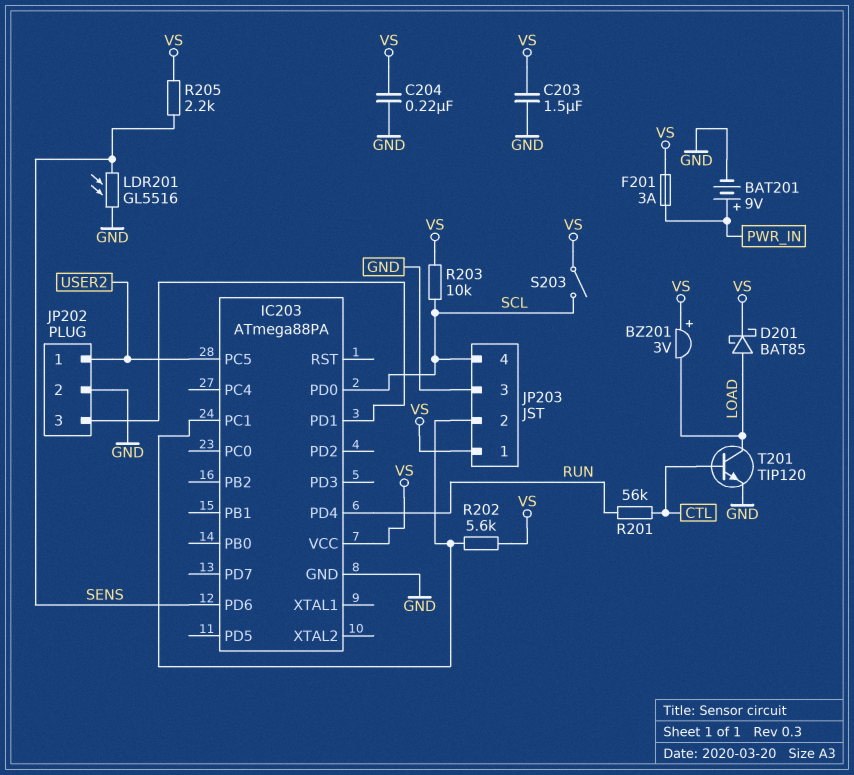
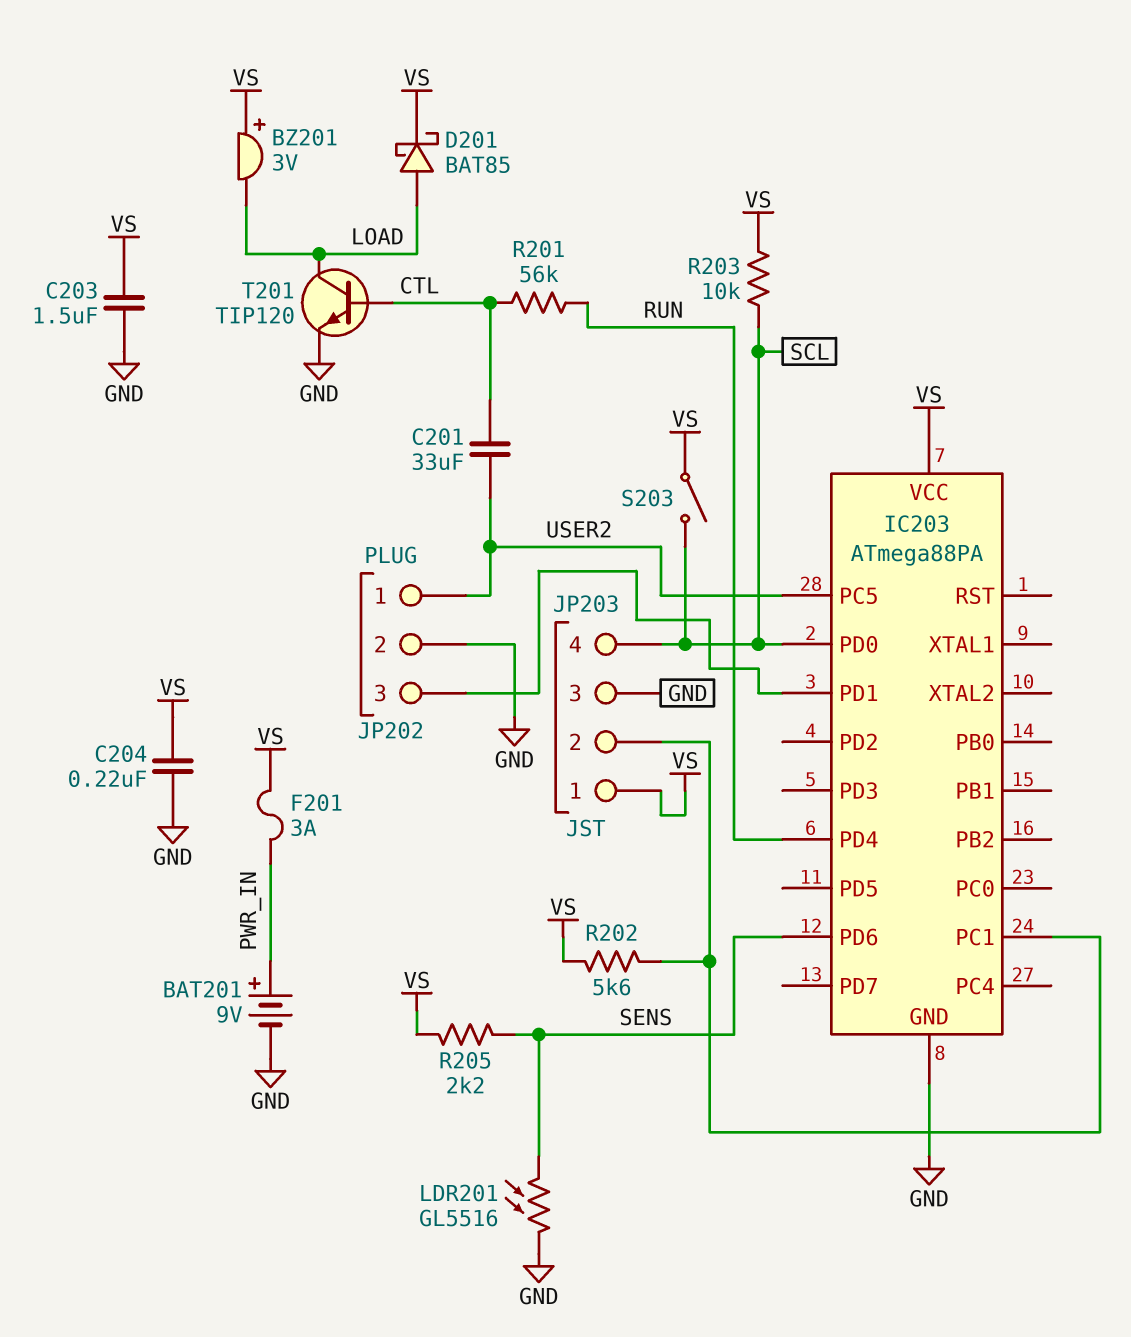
C201: none -> 33uF (CTL, USER2)

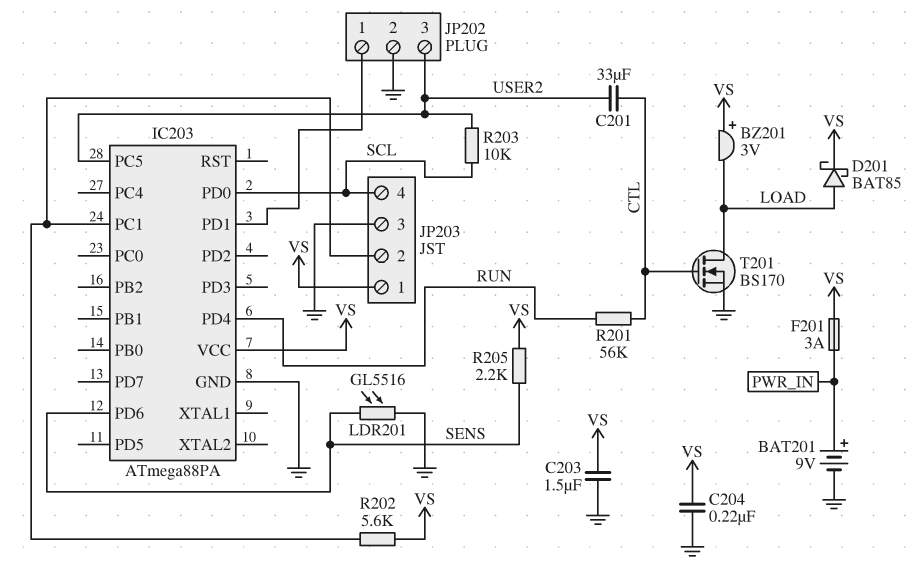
JP202 pin 1: USER2 -> IC203/PD1
JP202 pin 3: IC203/PD1 -> USER2
R203: 10k (SCL, VS) -> 10k (SCL, USER2)
S203: switch (SCL, VS) -> none
T201: NPN TIP120 (B CTL, C LOAD, E GND) -> NMOS BS170 (G CTL, D LOAD, S GND)

